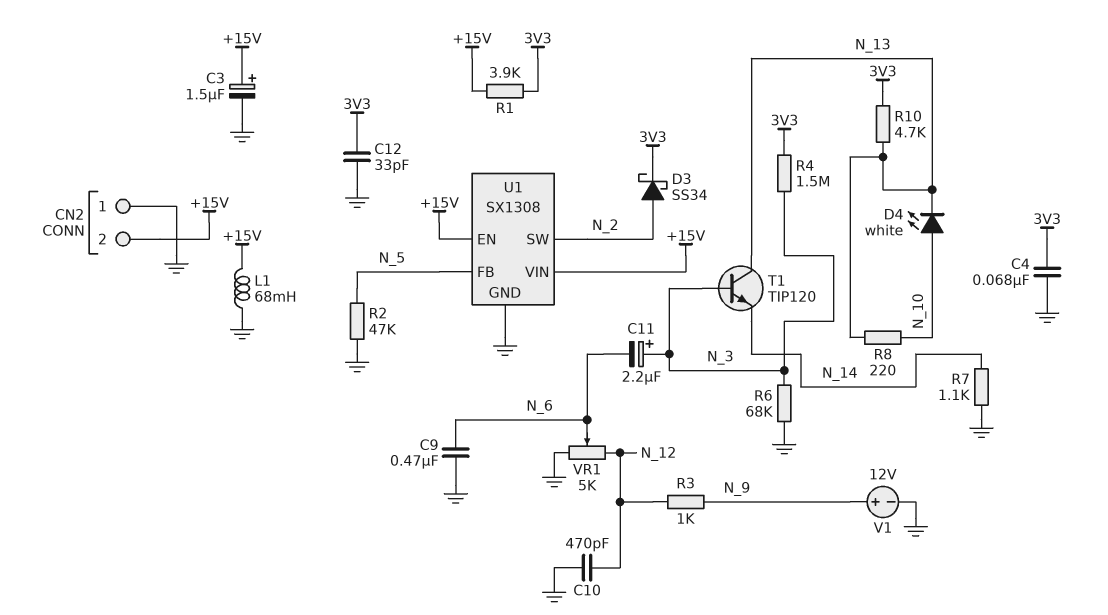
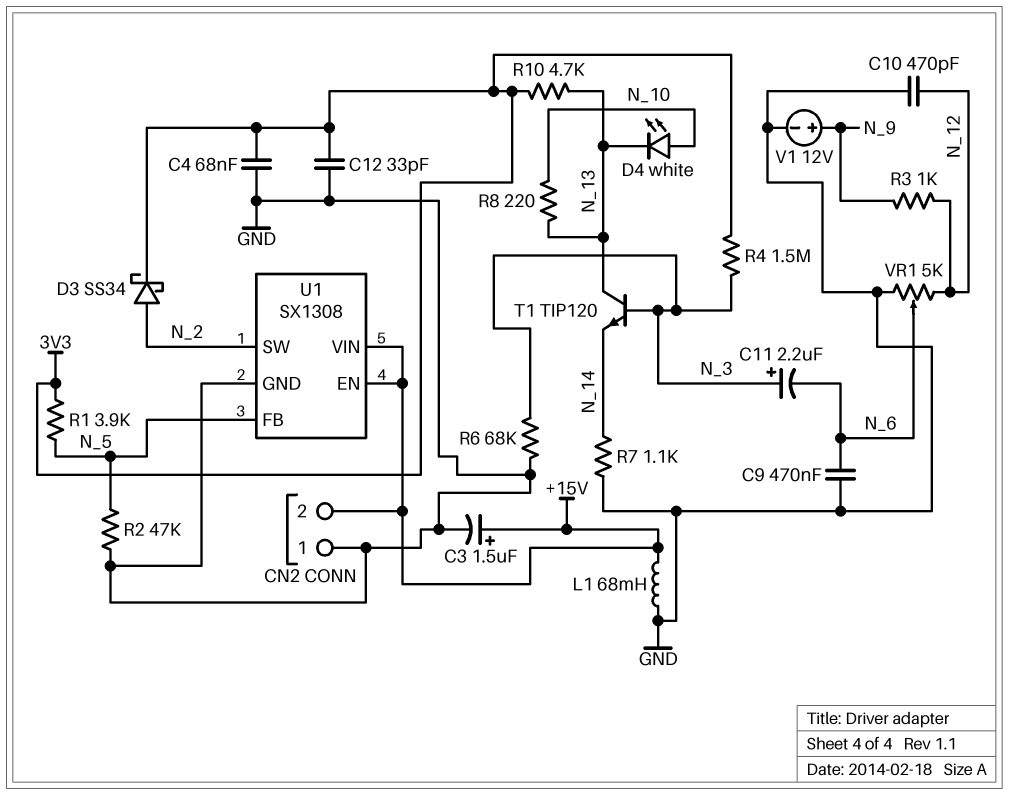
R1: 3.9k (+15V, 3V3) -> 3.9k (3V3, N_5)

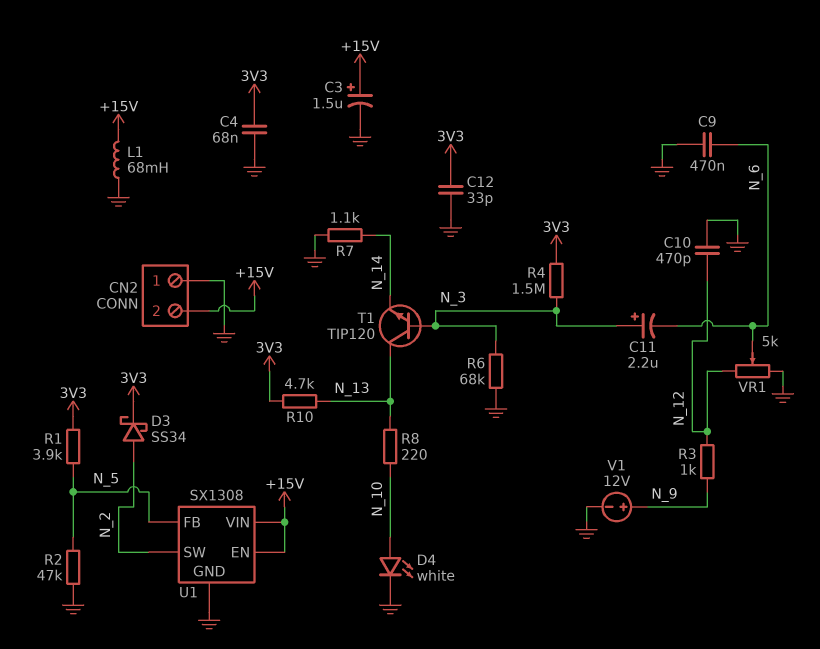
D4: LED white (A N_10, K N_13) -> LED white (A N_10, K GND)

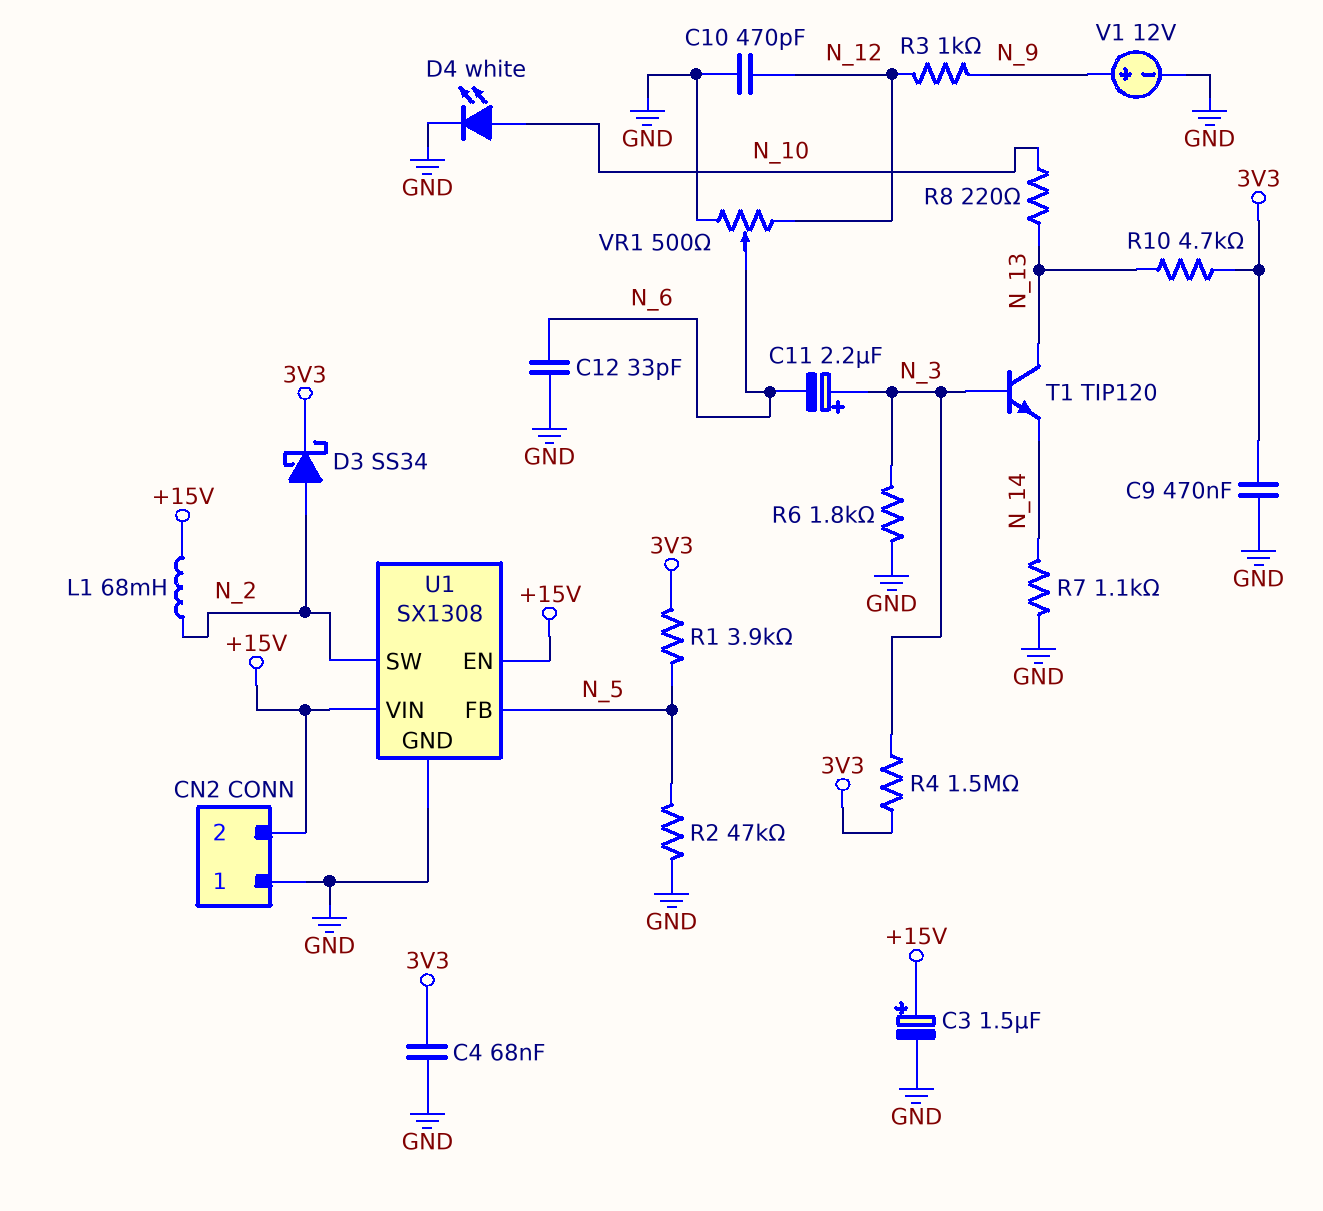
C9: 470nF (GND, N_6) -> 470nF (3V3, GND)
C12: 33pF (3V3, GND) -> 33pF (GND, N_6)
L1: 68mH (+15V, GND) -> 68mH (+15V, N_2)
R6: 68k (GND, N_3) -> 1.8k (GND, N_3)
VR1: 5k (GND, N_12, wiper N_6) -> 500 (GND, N_12, wiper N_6)

